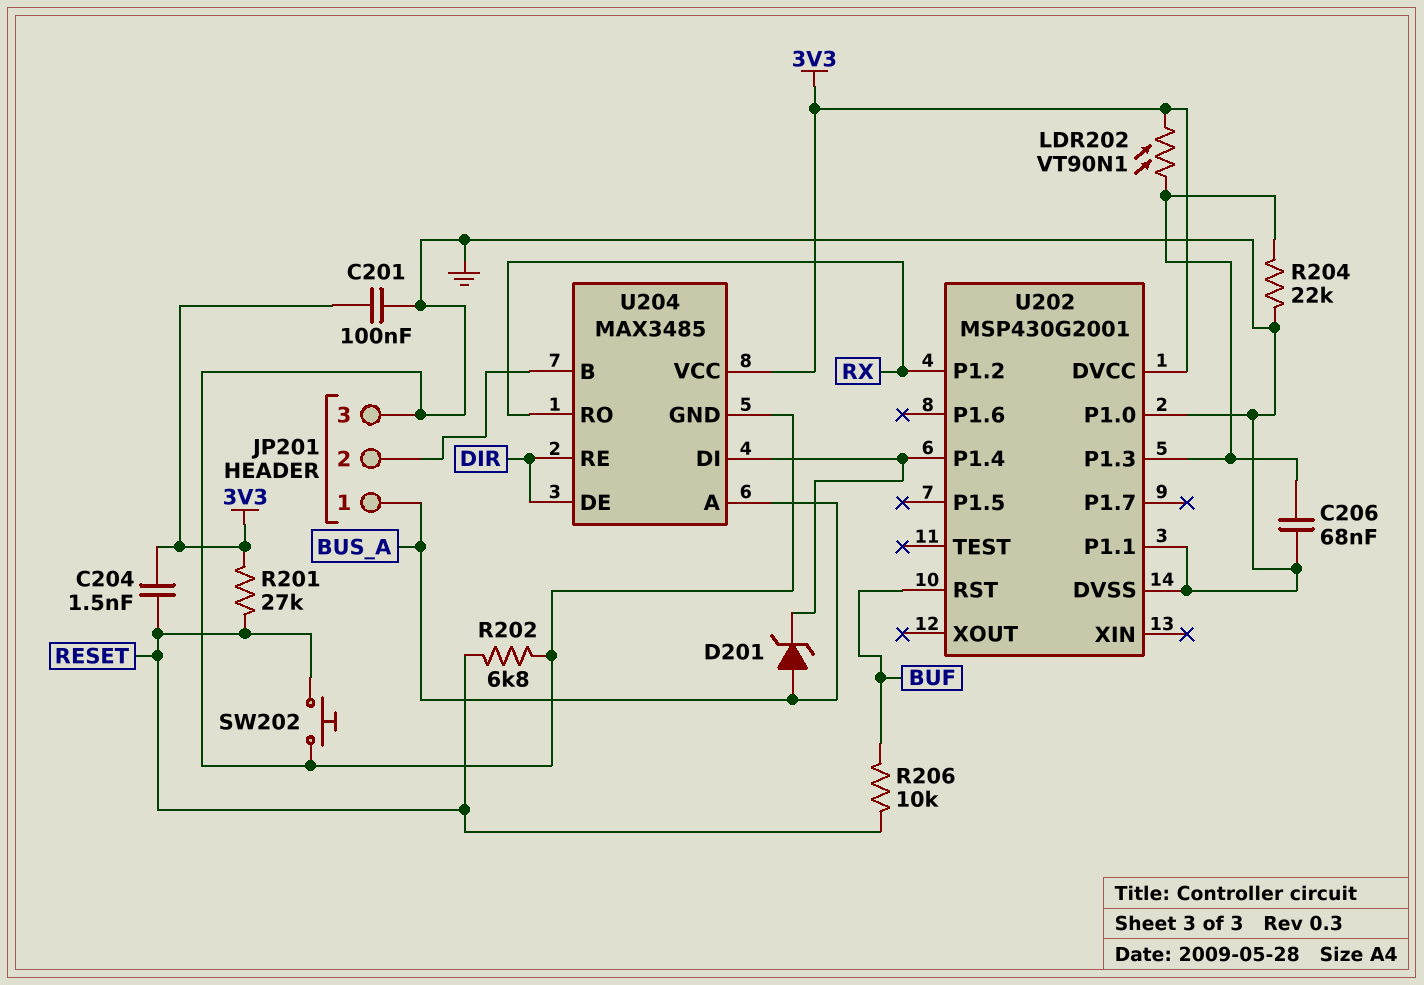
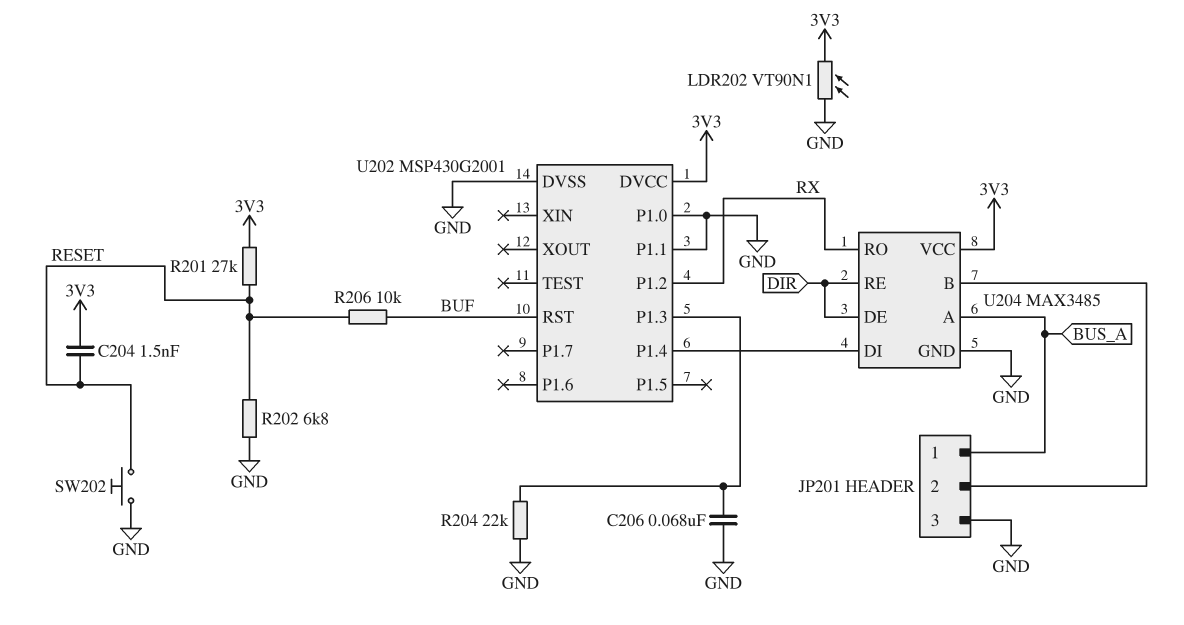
C201: 100nF (3V3, GND) -> none
D201: zener (A BUS_A, K U202/P1.4) -> none
LDR202: VT90N1 (3V3, U202/P1.3) -> VT90N1 (3V3, GND)

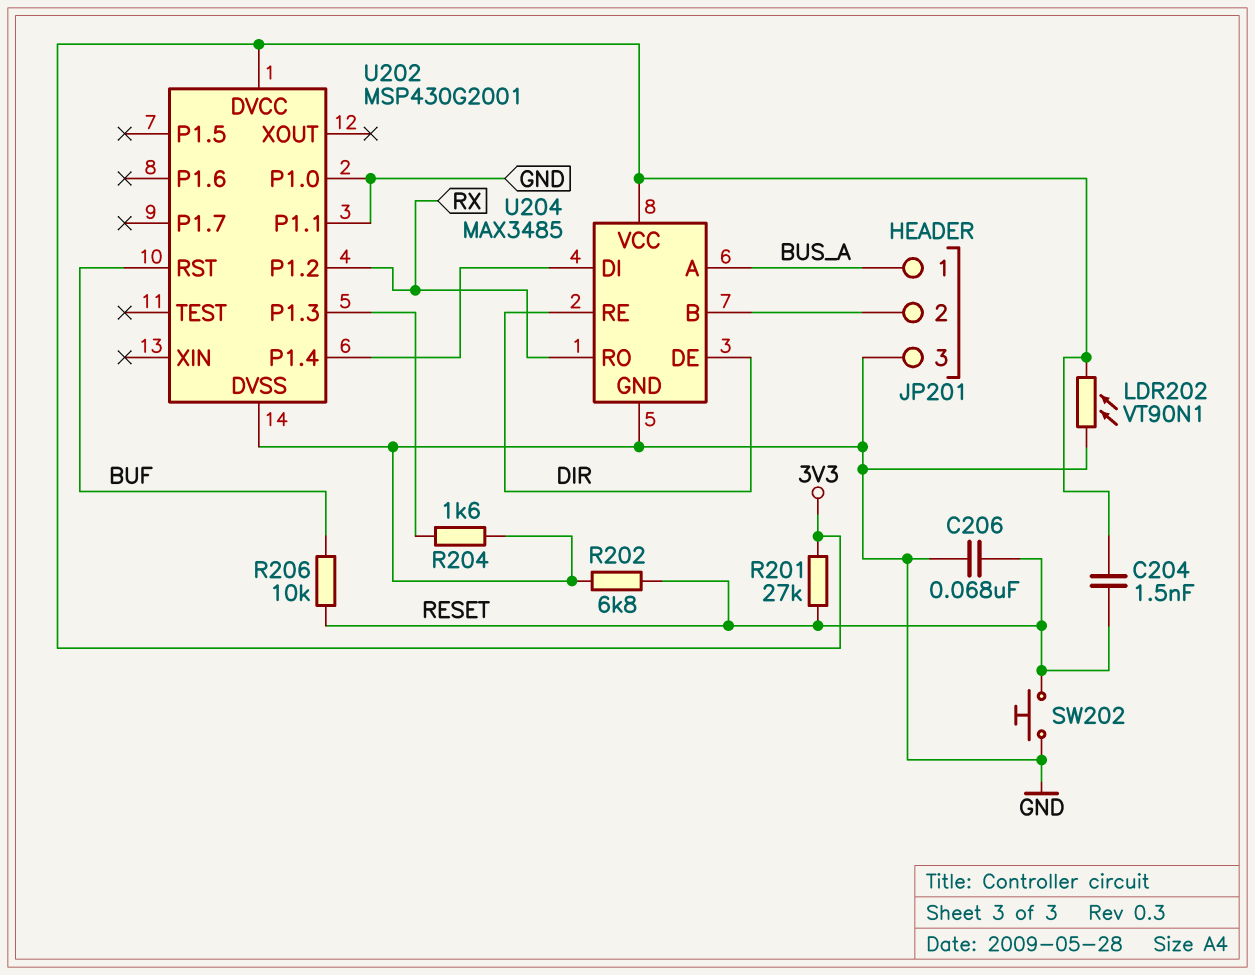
C206: 68nF (GND, U202/P1.3) -> 68nF (GND, RESET)
R204: 22k (GND, U202/P1.3) -> 1.6k (GND, U202/P1.3)

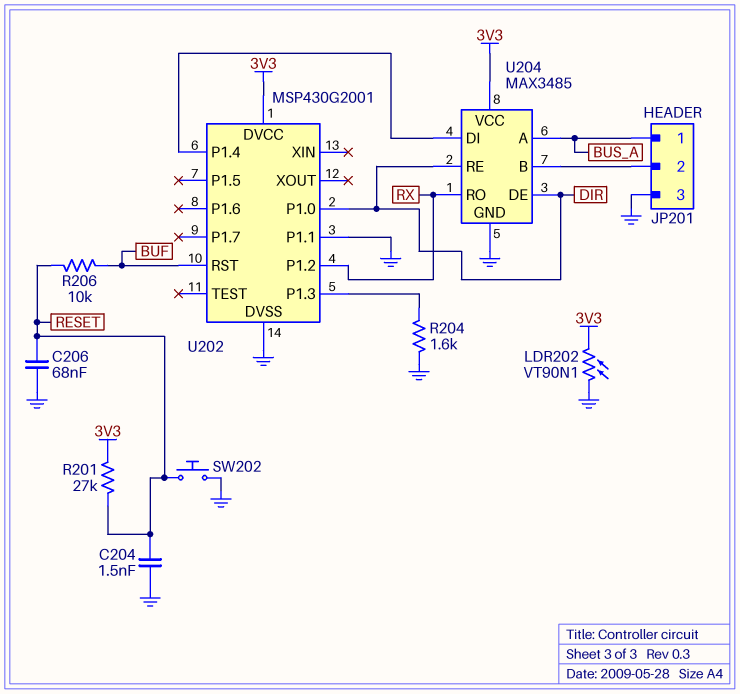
C204: 1.5nF (3V3, RESET) -> 1.5nF (GND, RESET)
R202: 6.8k (GND, RESET) -> none
U202 pin P1.0: GND -> DIR

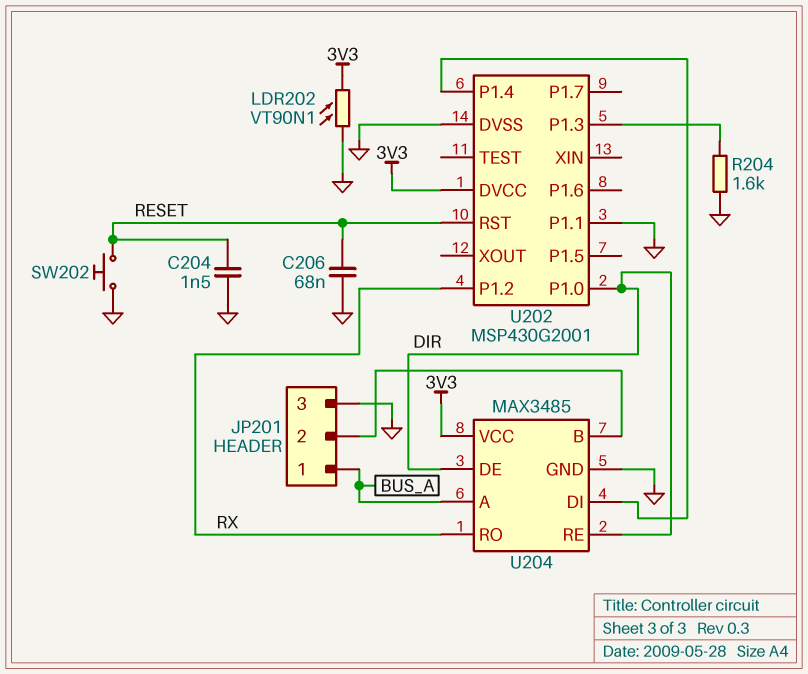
R201: 27k (3V3, RESET) -> none
R206: 10k (BUF, RESET) -> none
U202 pin RST: BUF -> RESET

